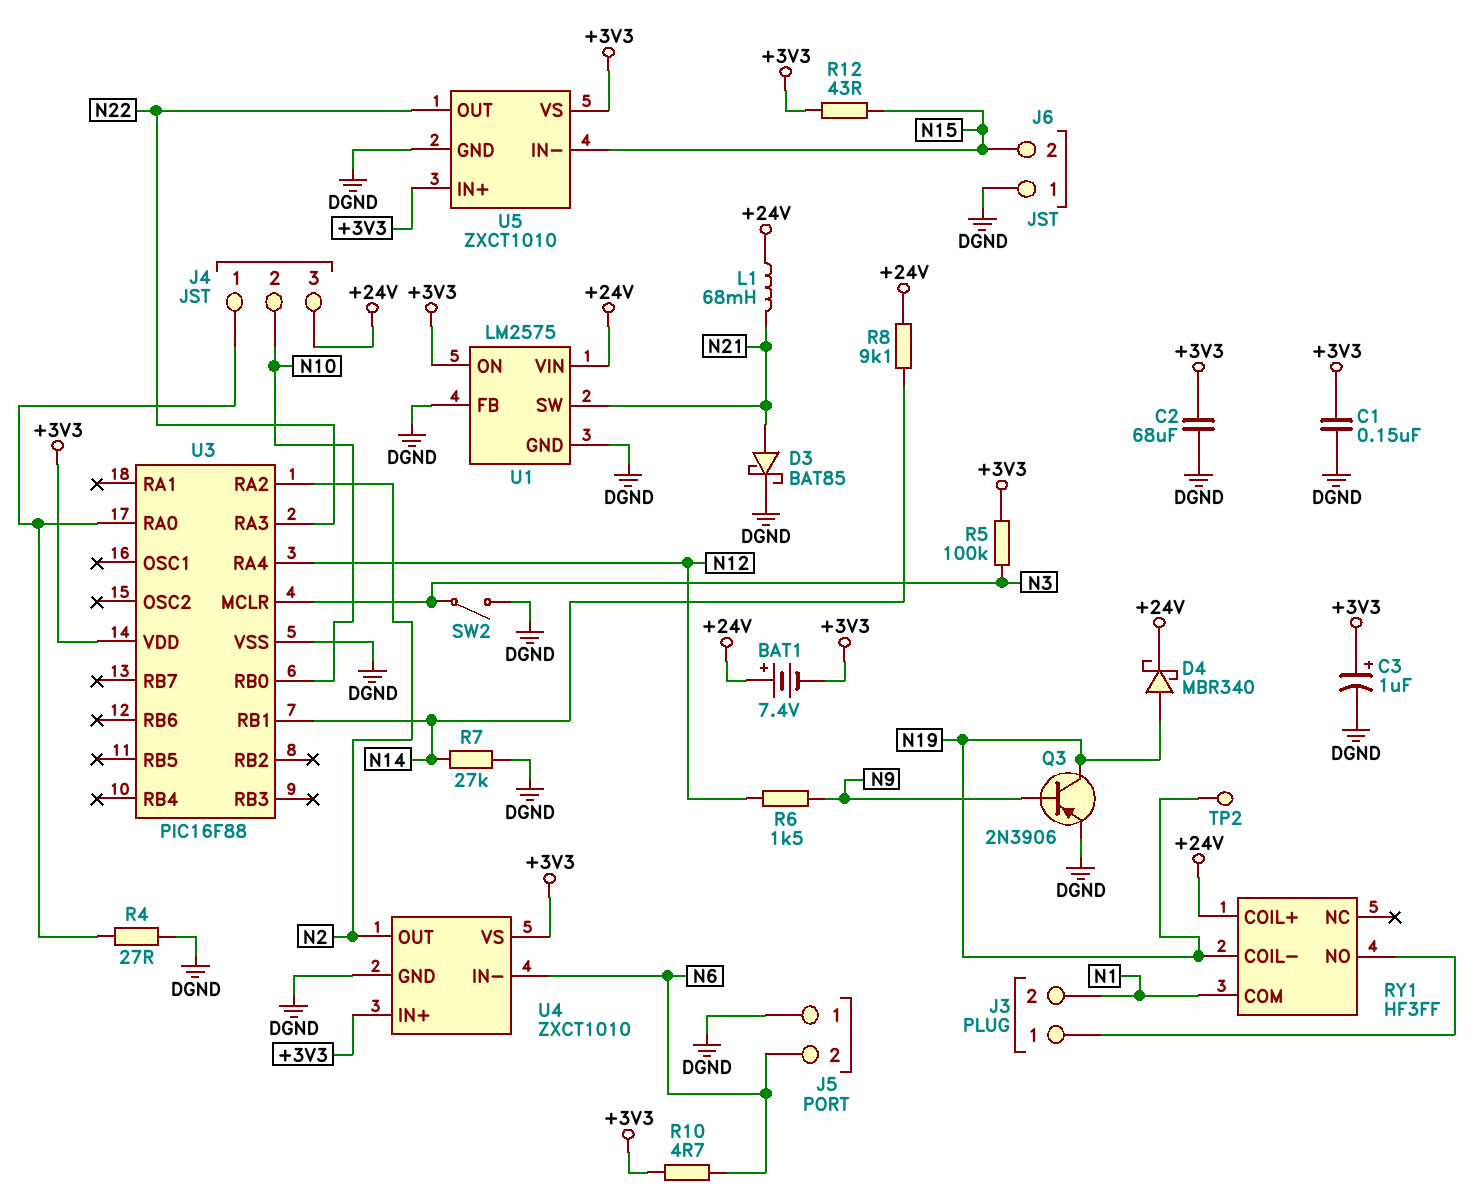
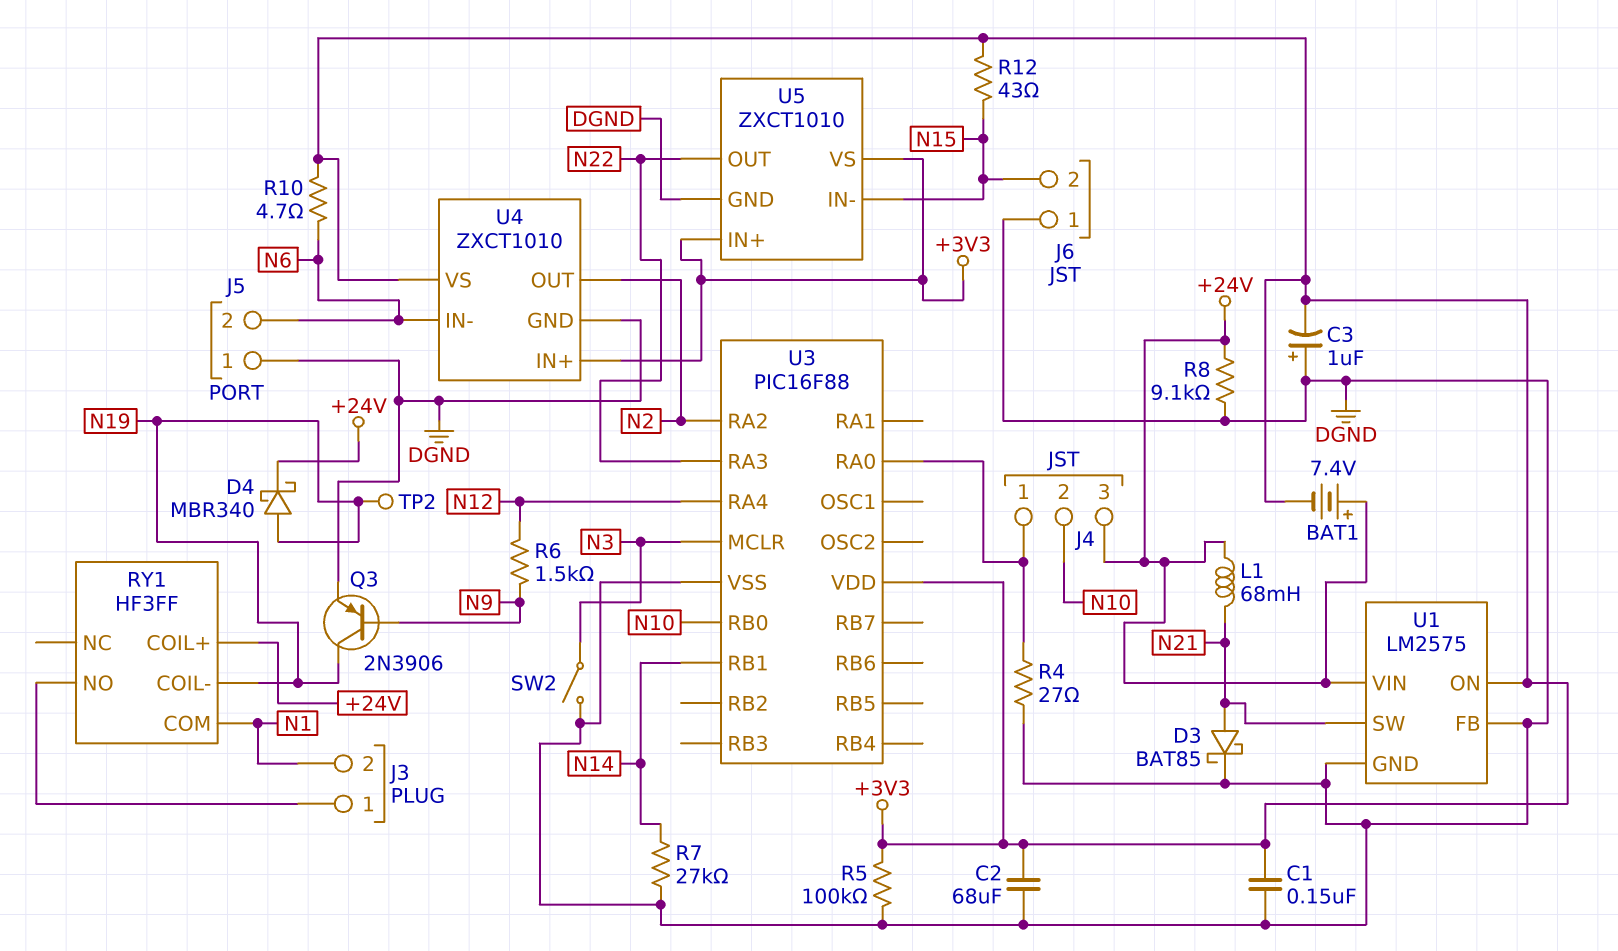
C3: 1uF (plus +3V3, minus DGND) -> 1uF (plus DGND, minus +3V3)
R5: 100k (+3V3, N3) -> 100k (+3V3, DGND)
R8: 9.1k (+24V, N14) -> 9.1k (+24V, DGND)

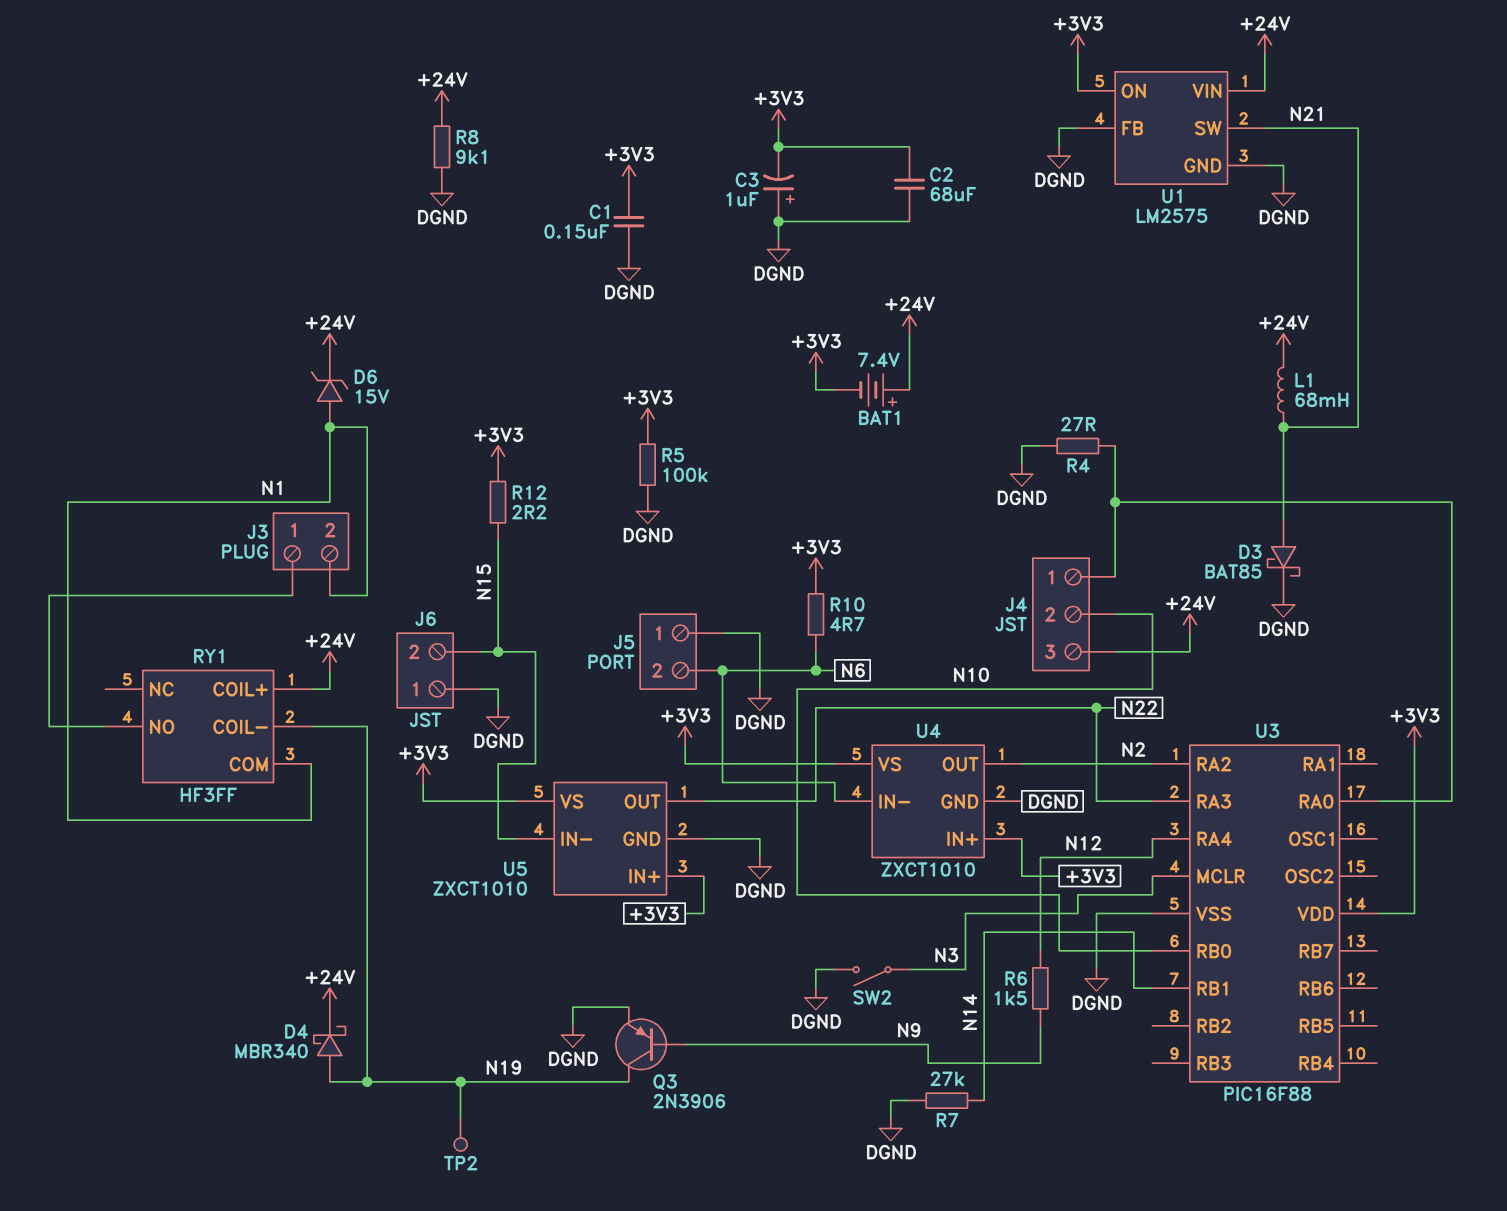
D6: none -> zener 15V (A N1, K +24V)
R12: 43 (+3V3, N15) -> 2.2 (+3V3, N15)

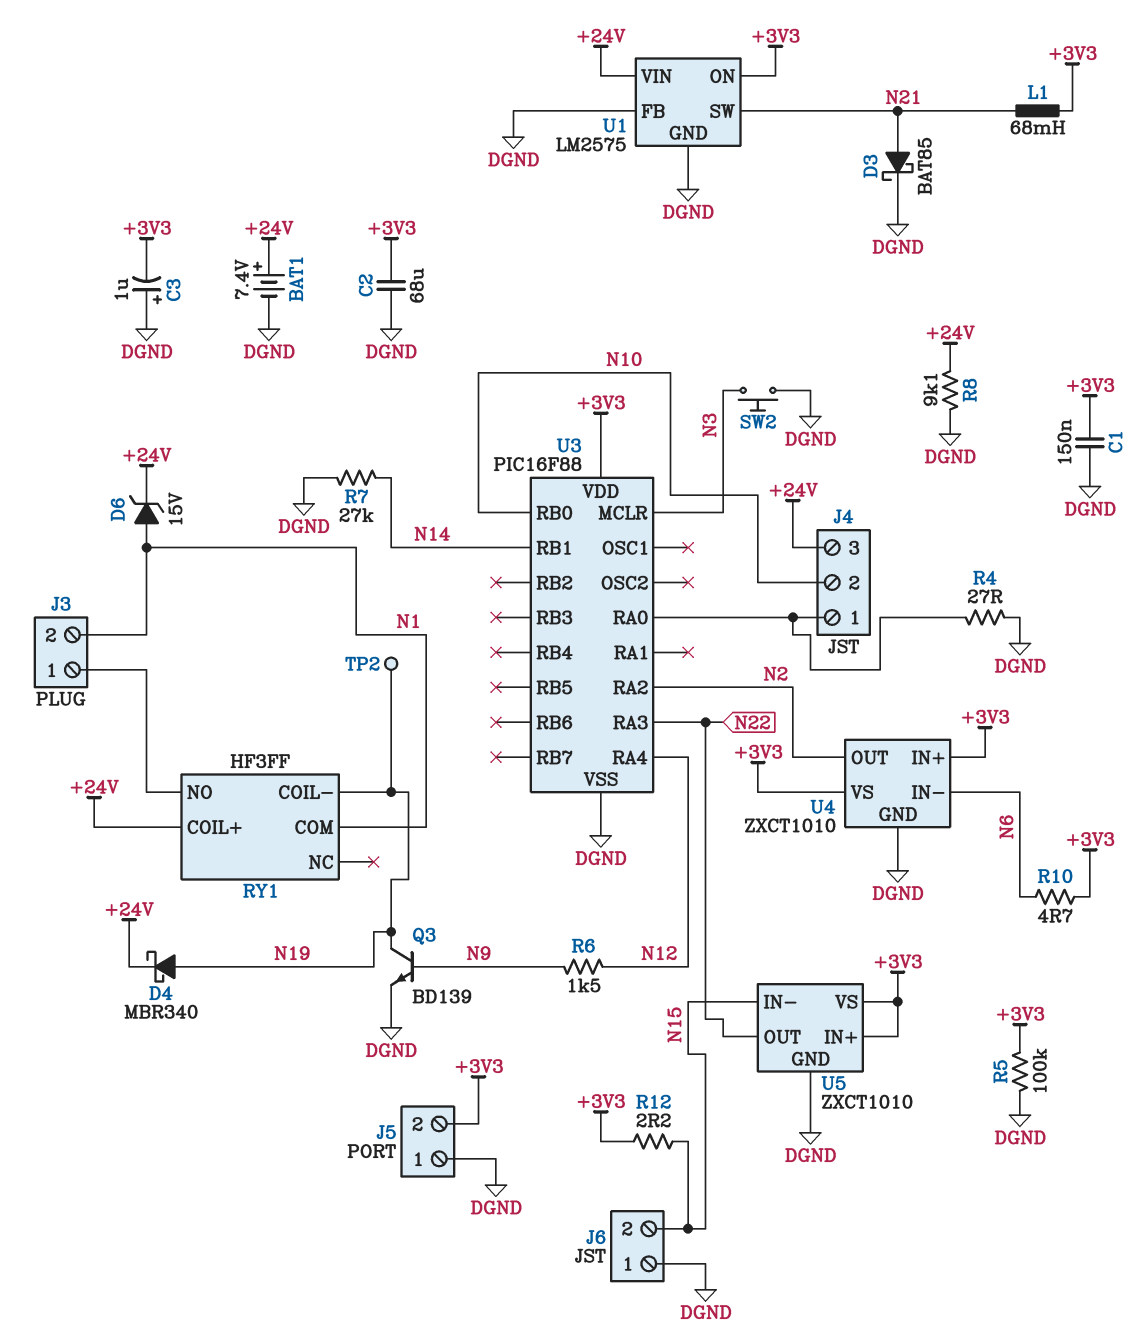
BAT1: 7.4V (plus +24V, minus +3V3) -> 7.4V (plus +24V, minus DGND)
J5 pin 2: N6 -> +3V3
L1: 68mH (+24V, N21) -> 68mH (+3V3, N21)
Q3: PNP 2N3906 (B N9, C N19, E DGND) -> NPN BD139 (B N9, C N19, E DGND)
SW2: switch (DGND, N3) -> button (DGND, N3)

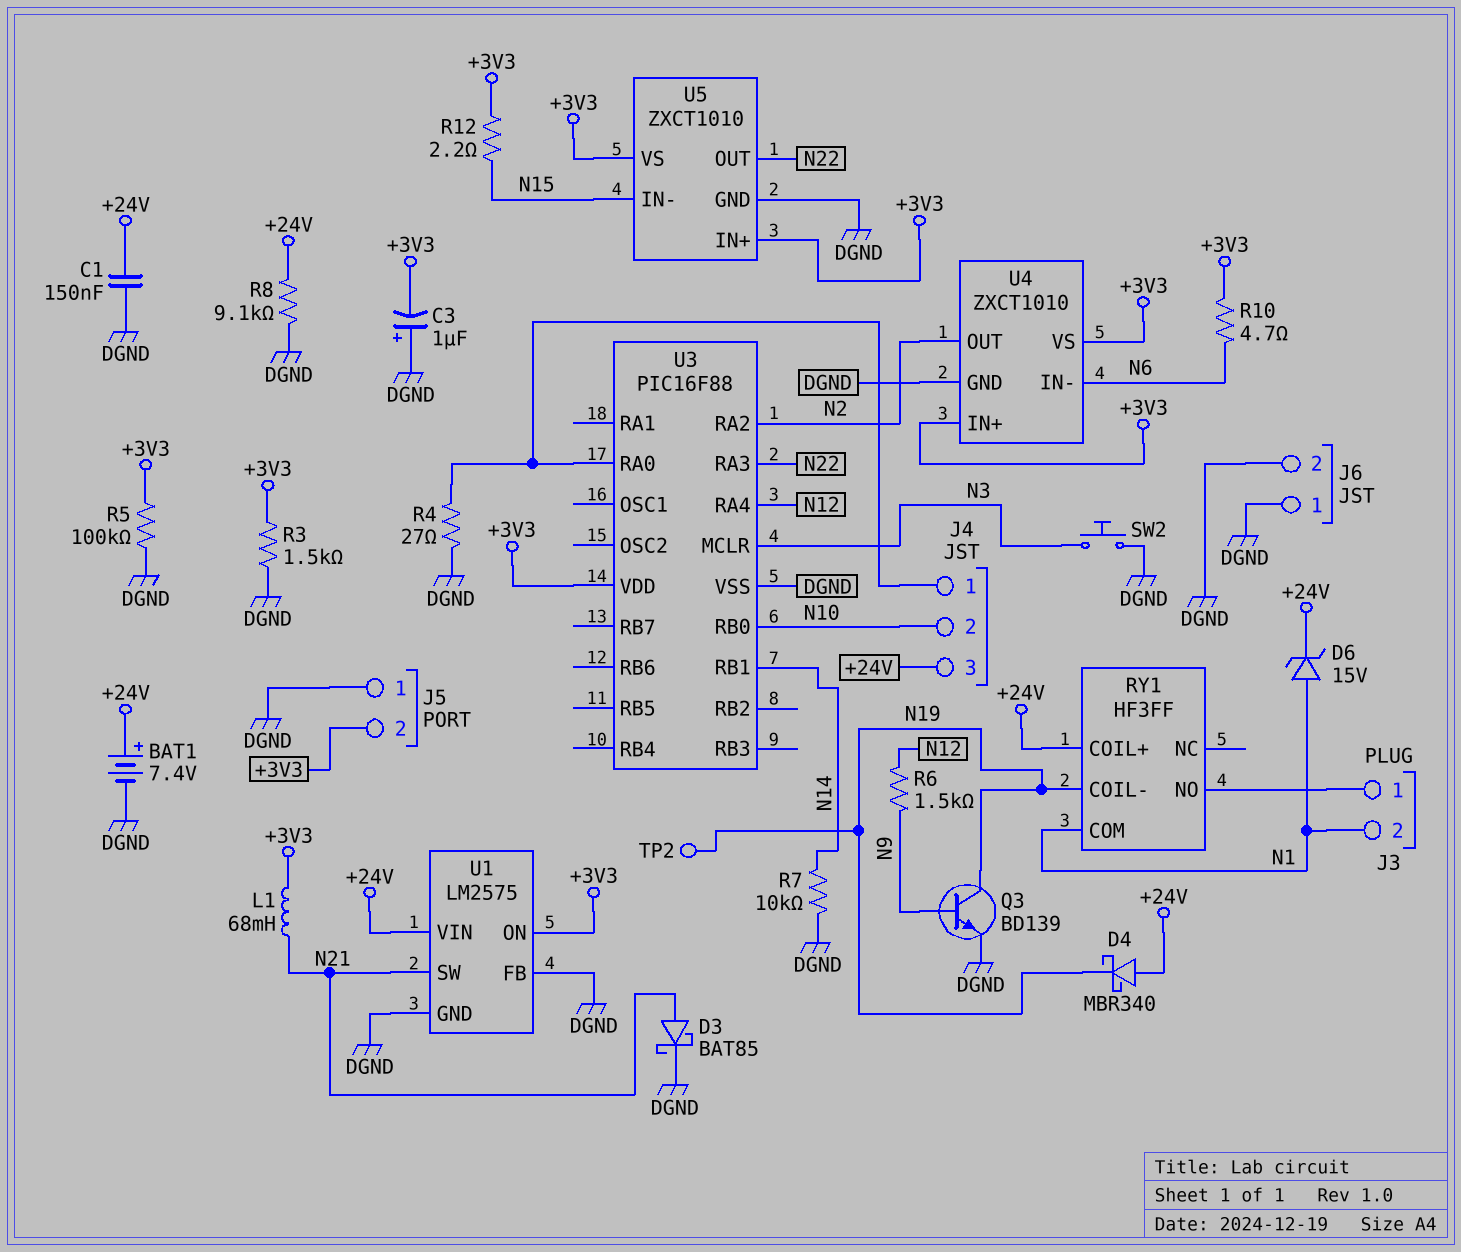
C1: 150nF (+3V3, DGND) -> 150nF (+24V, DGND)
C2: 68uF (+3V3, DGND) -> none
D4: schottky MBR340 (A N19, K +24V) -> schottky MBR340 (A +24V, K N19)
J6 pin 2: N15 -> DGND
R3: none -> 1.5k (+3V3, DGND)
R7: 27k (DGND, N14) -> 10k (DGND, N14)

